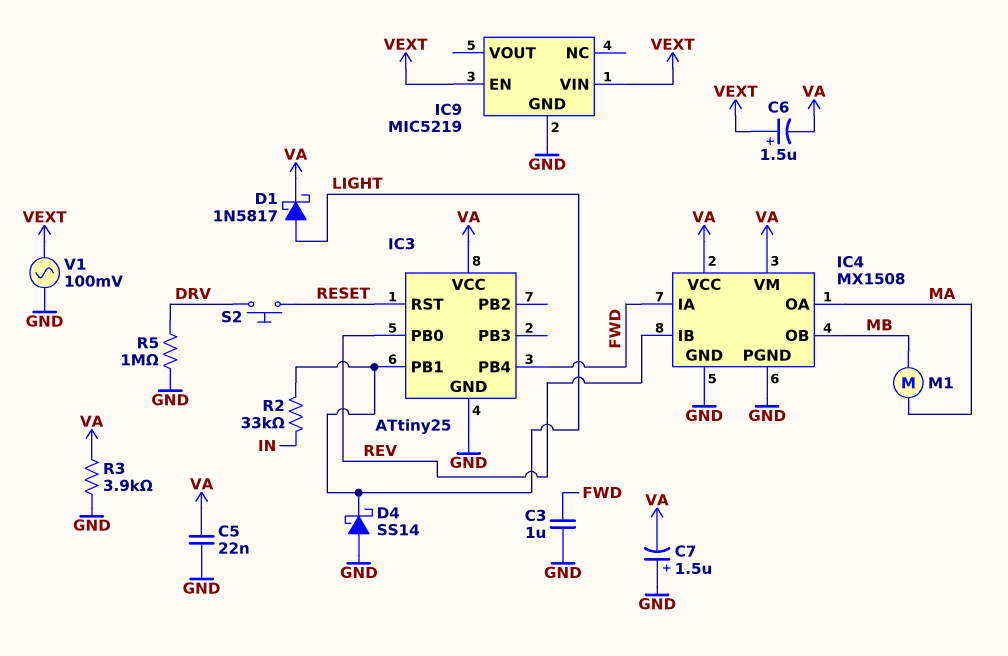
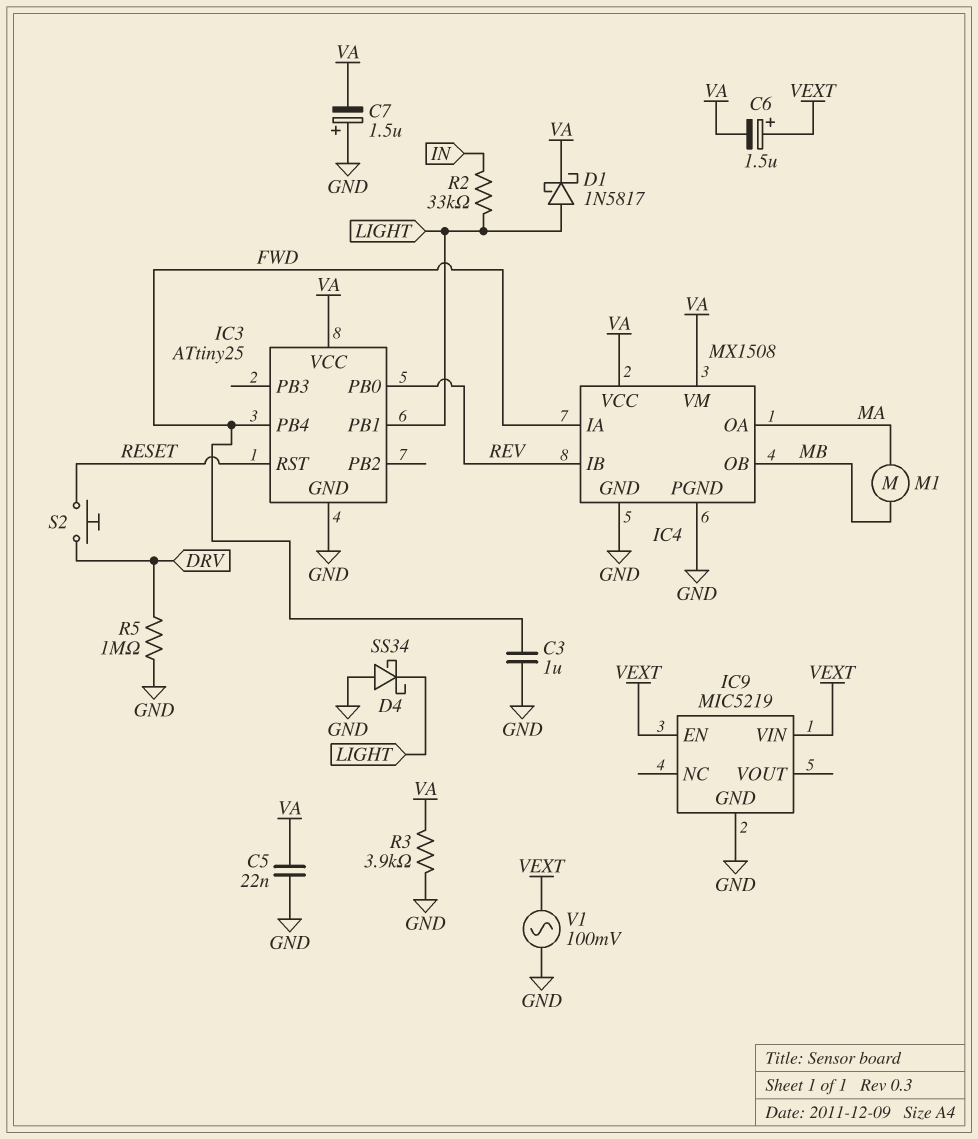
D4: schottky SS14 (A GND, K LIGHT) -> schottky SS34 (A GND, K LIGHT)

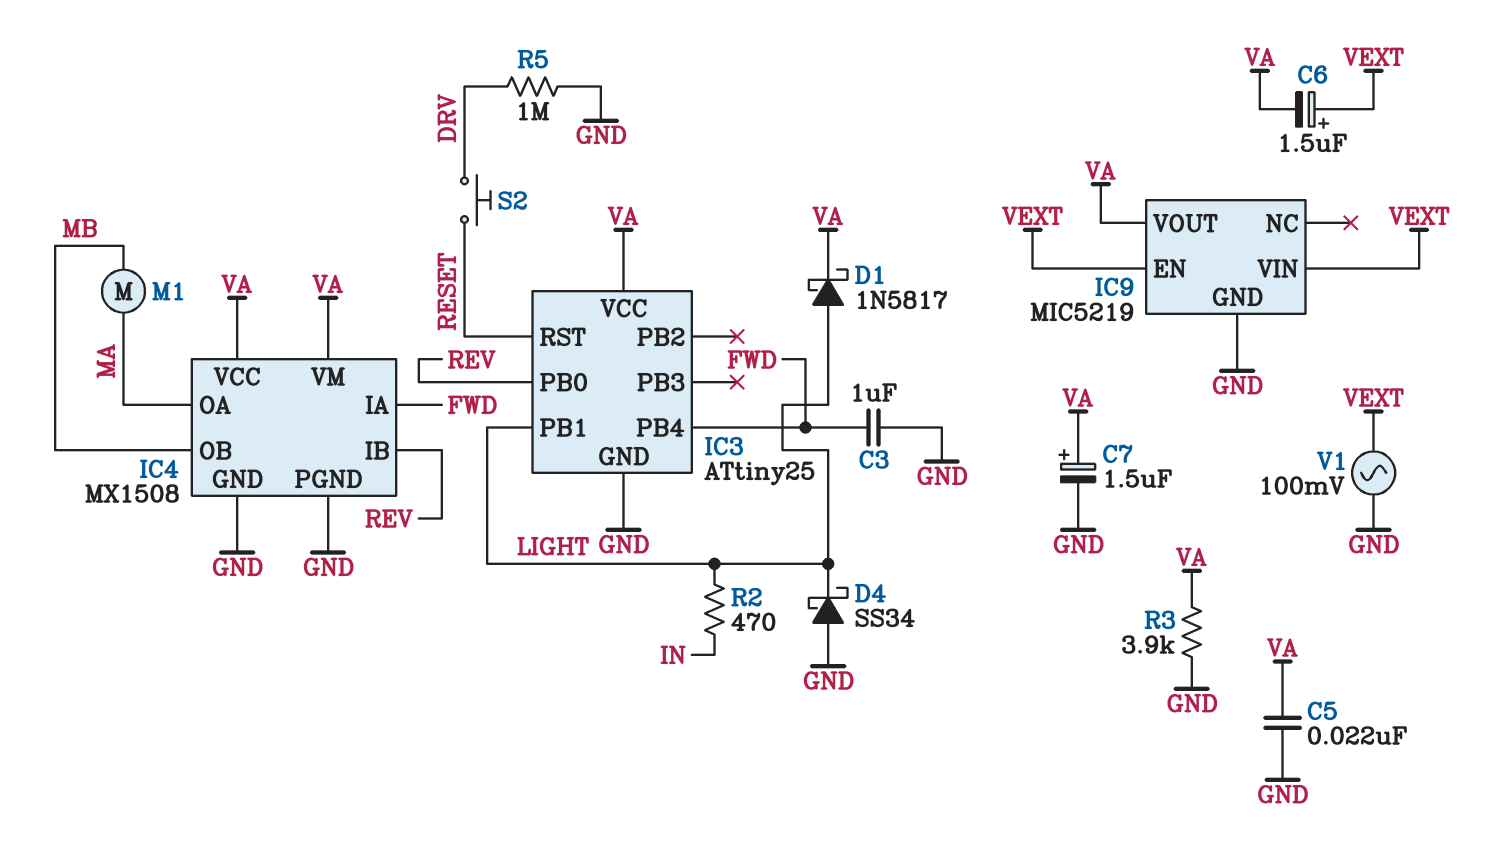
C7: 1.5uF (plus GND, minus VA) -> 1.5uF (plus VA, minus GND)
IC9 pin VOUT: none -> VA
R2: 33k (IN, LIGHT) -> 470 (IN, LIGHT)

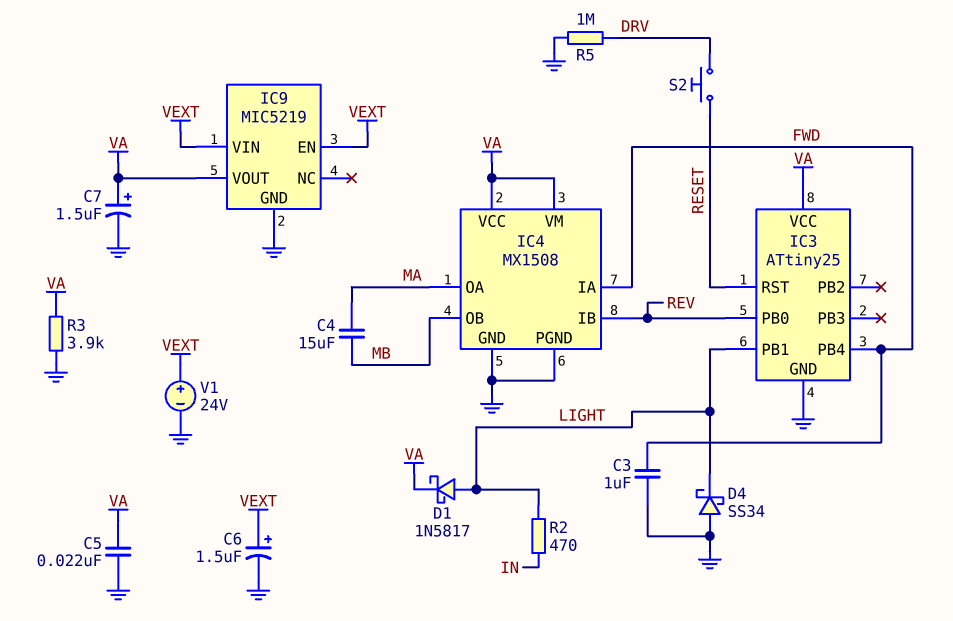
C4: none -> 15uF (MA, MB)
C6: 1.5uF (plus VEXT, minus VA) -> 1.5uF (plus VEXT, minus GND)
M1: motor (MA, MB) -> none
V1: AC 100mV (GND, VEXT) -> 24V (plus VEXT, minus GND)

